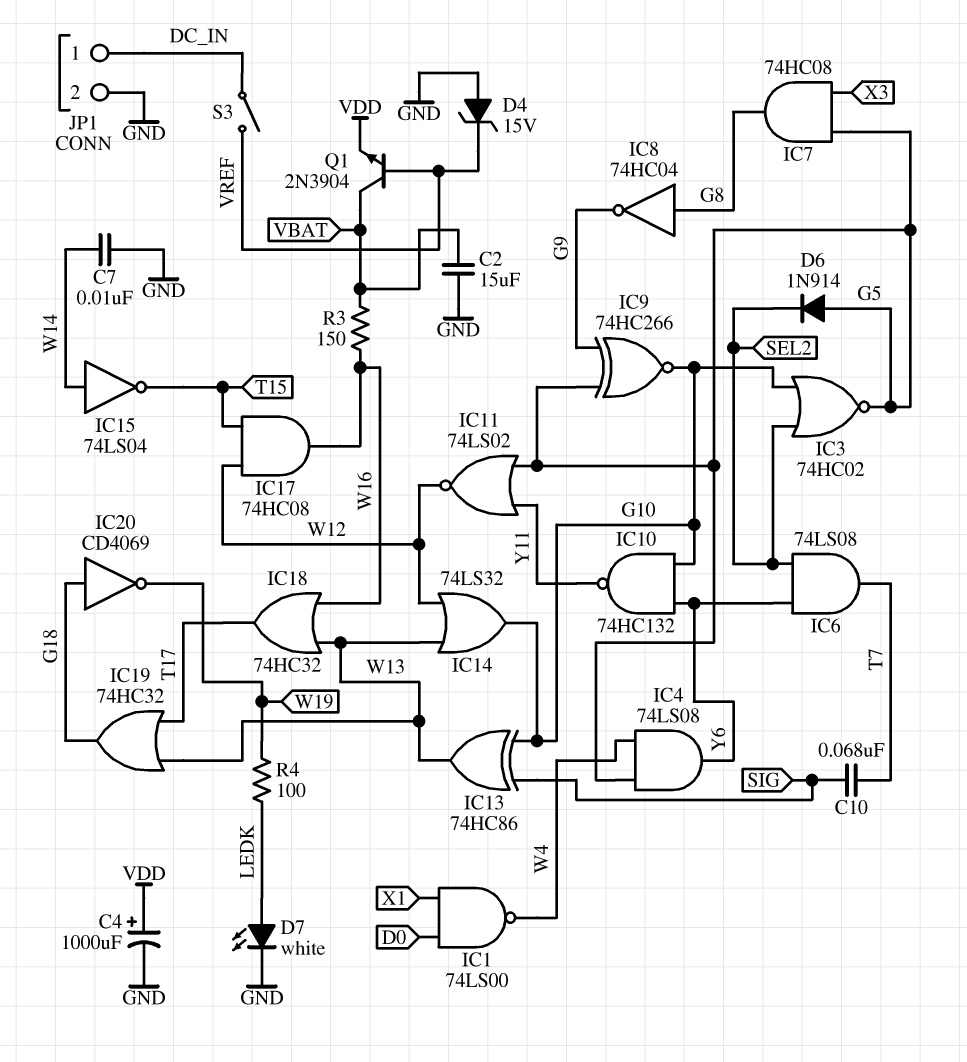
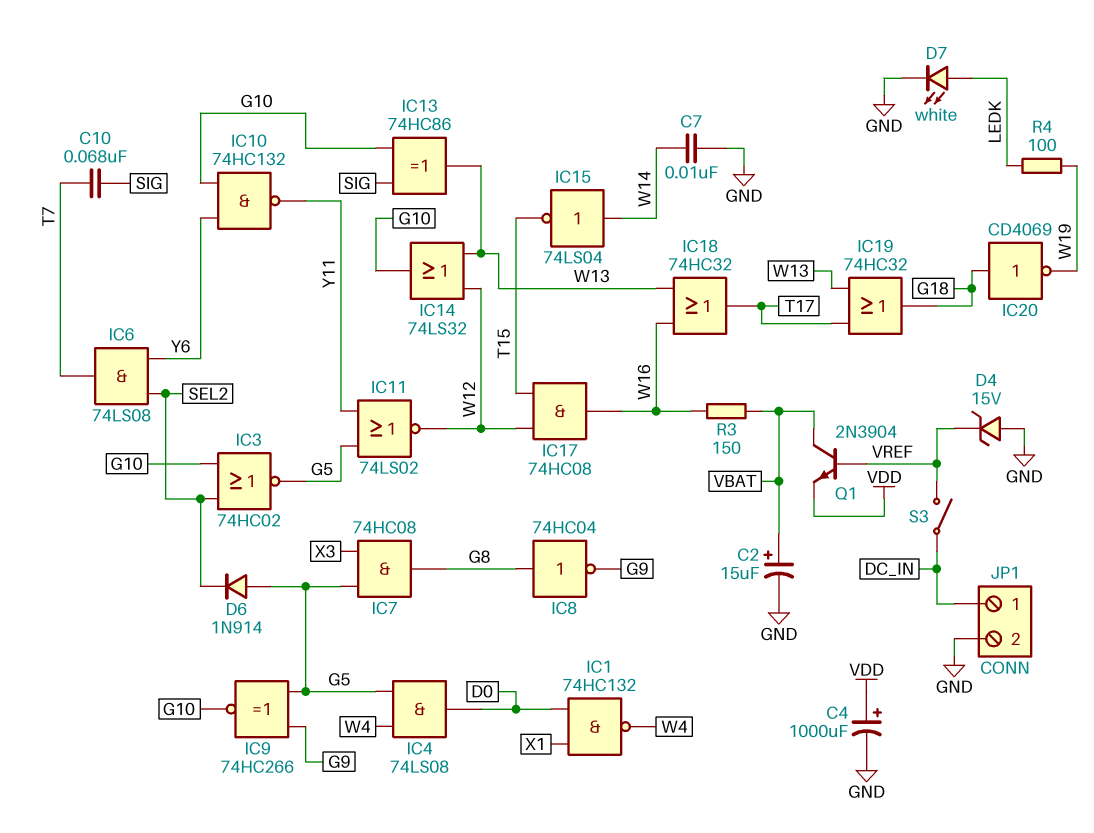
C2: 15uF (GND, VBAT) -> 15uF (plus VBAT, minus GND)
IC1: NAND 74LS00 (in D0, in X1, out W4) -> NAND 74HC132 (in D0, in X1, out W4)
IC4: AND 74LS08 (in G5, in W4, out Y6) -> AND 74LS08 (in G5, in W4, out D0)

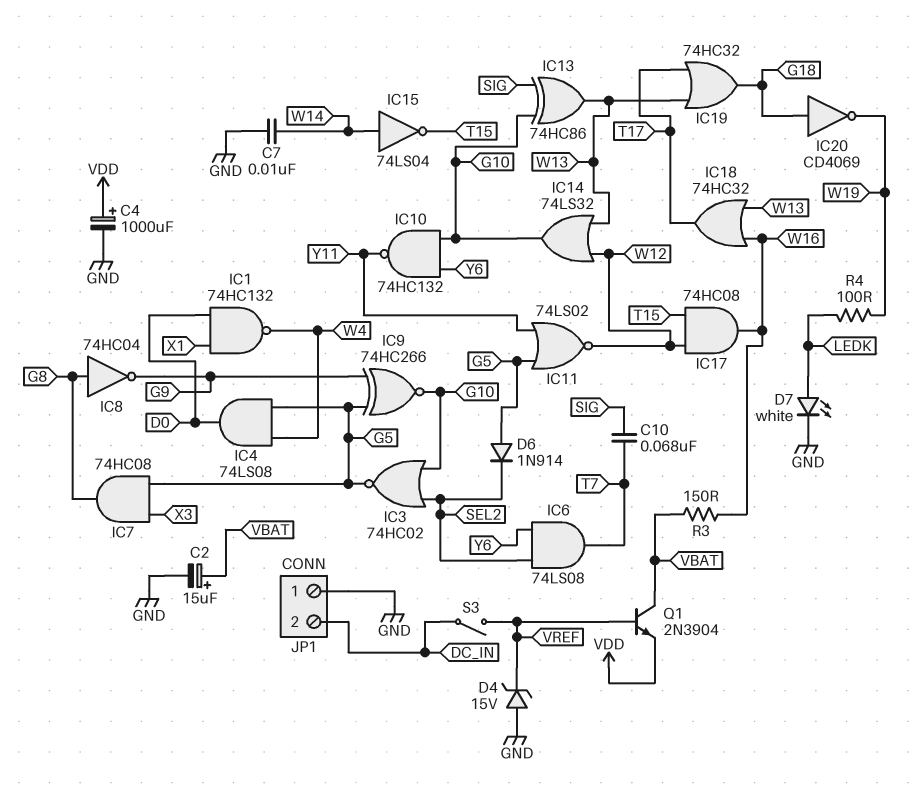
JP1 pin 1: DC_IN -> GND
JP1 pin 2: GND -> DC_IN

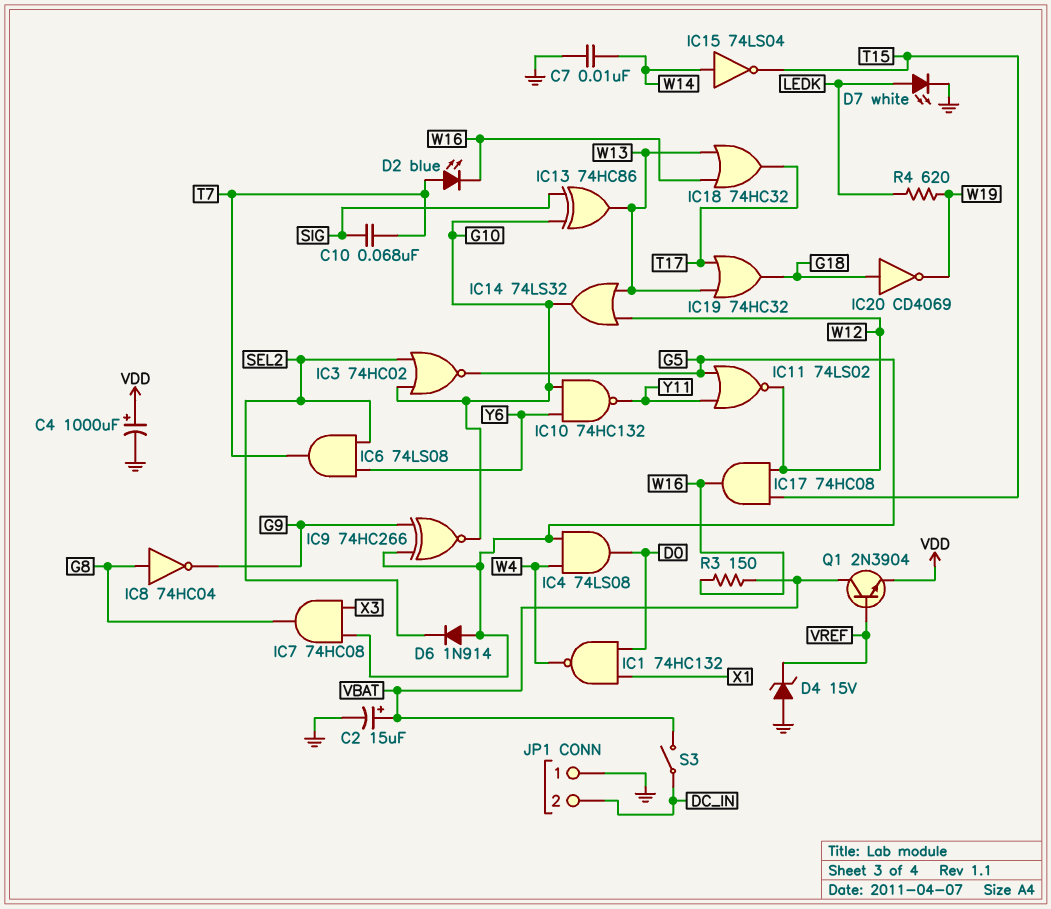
D2: none -> LED blue (A T7, K W16)
R4: 100 (LEDK, W19) -> 620 (LEDK, W19)
S3: switch (DC_IN, VREF) -> switch (DC_IN, VBAT)

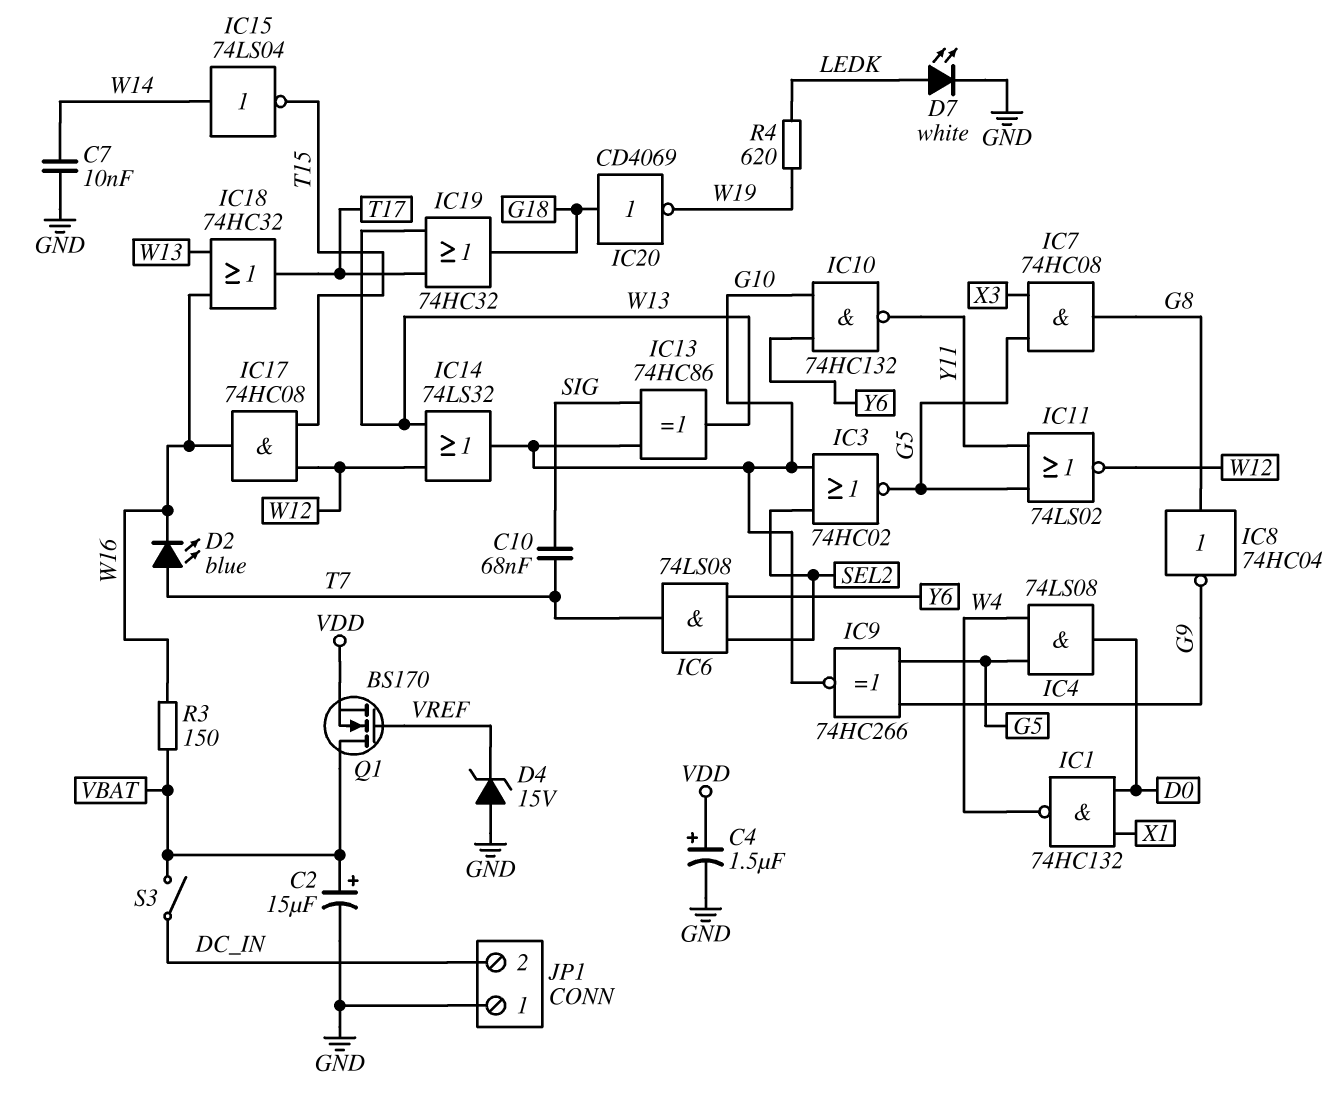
C4: 1000uF (plus VDD, minus GND) -> 1.5uF (plus VDD, minus GND)
D6: diode 1N914 (A G5, K SEL2) -> none
Q1: NPN 2N3904 (B VREF, C VBAT, E VDD) -> NMOS BS170 (G VREF, D VBAT, S VDD)

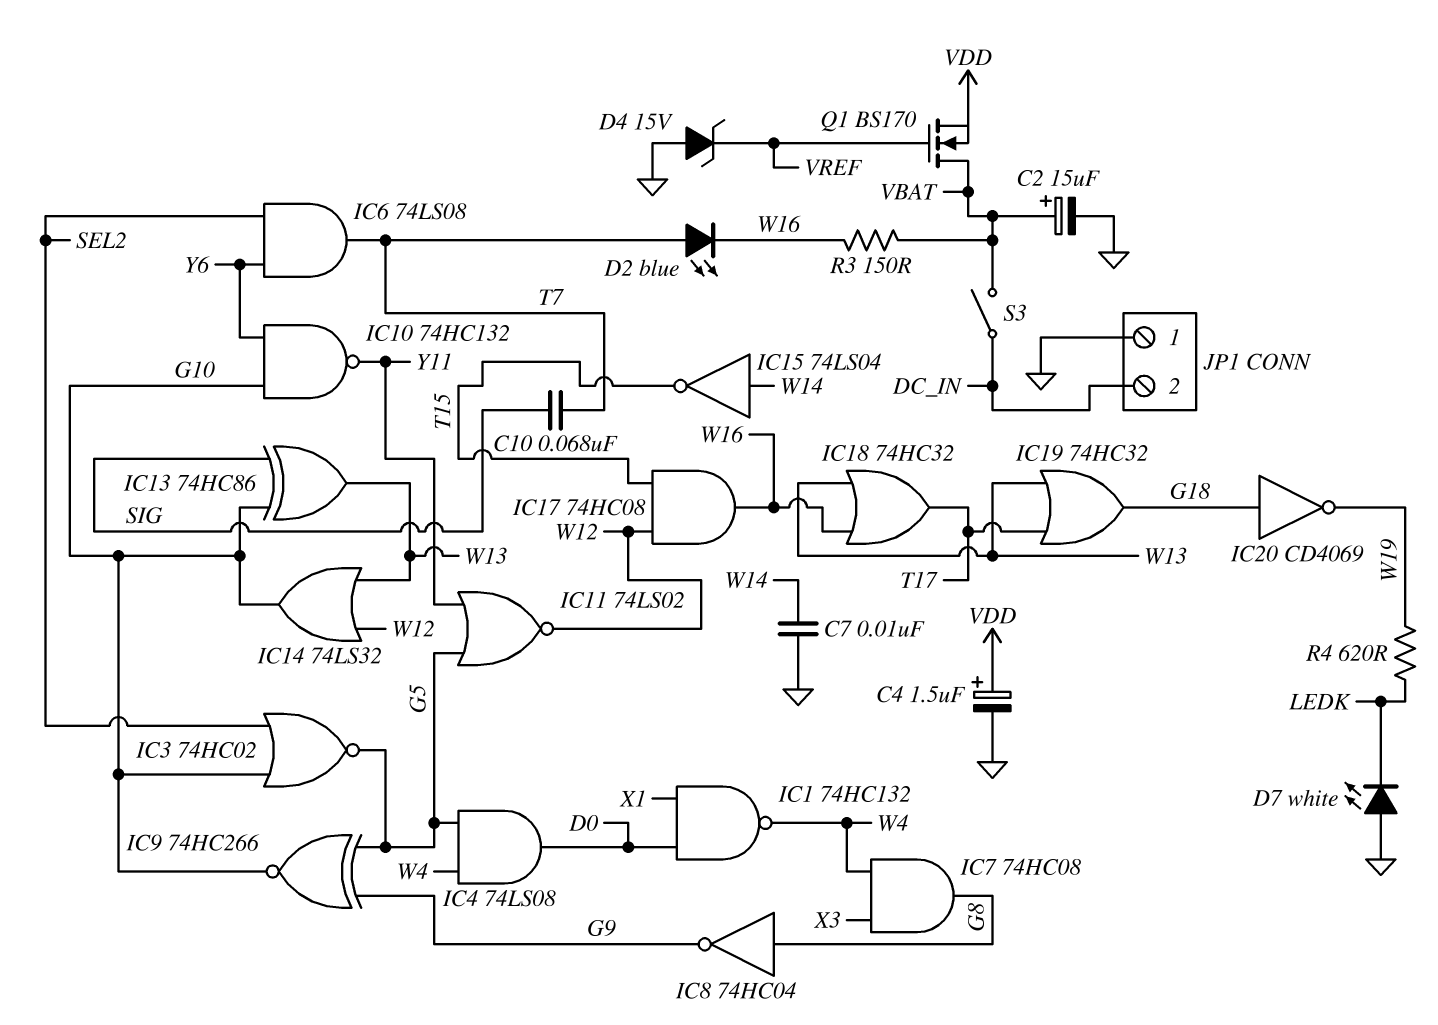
D7: LED white (A LEDK, K GND) -> LED white (A GND, K LEDK)
IC7: AND 74HC08 (in G5, in X3, out G8) -> AND 74HC08 (in W4, in X3, out G8)

